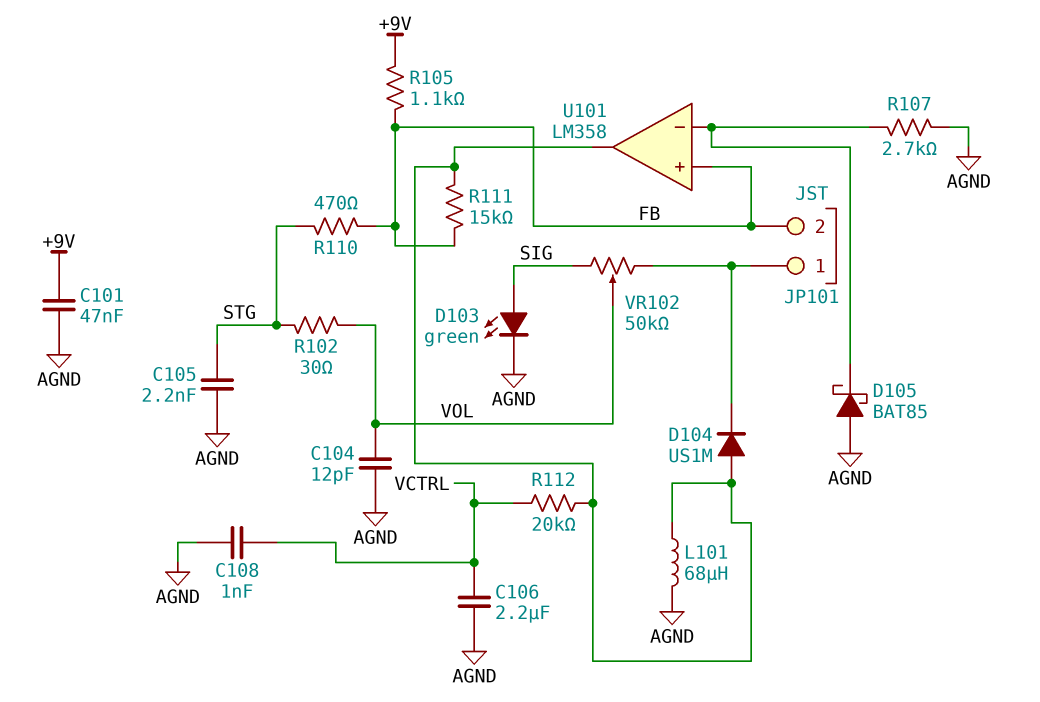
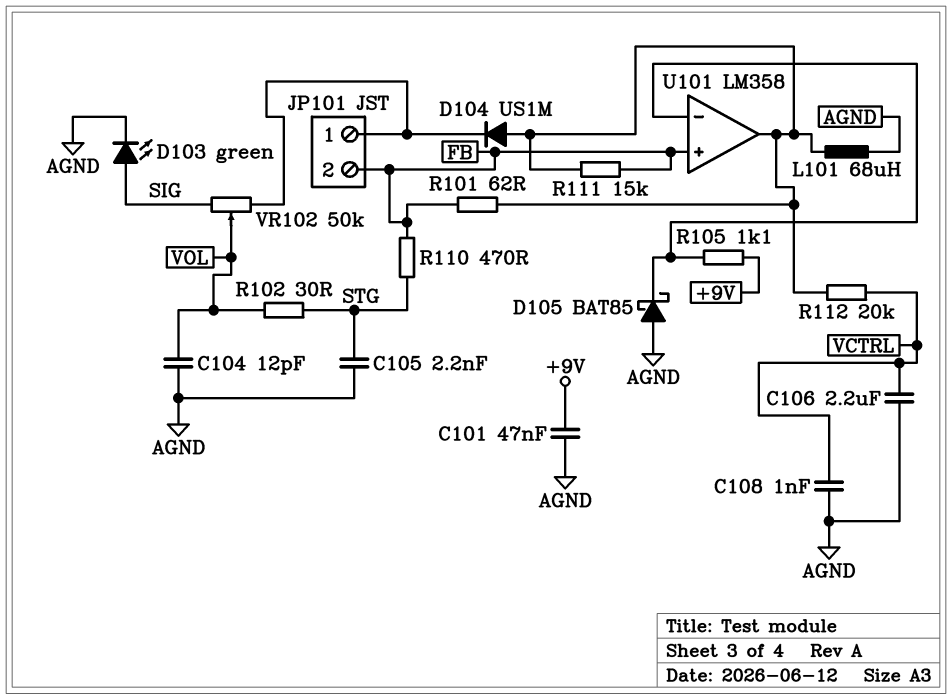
R101: none -> 62 (FB, U101/out)
R105: 1.1k (+9V, FB) -> 1.1k (+9V, U101/in-)
R107: 2.7k (AGND, U101/in-) -> none

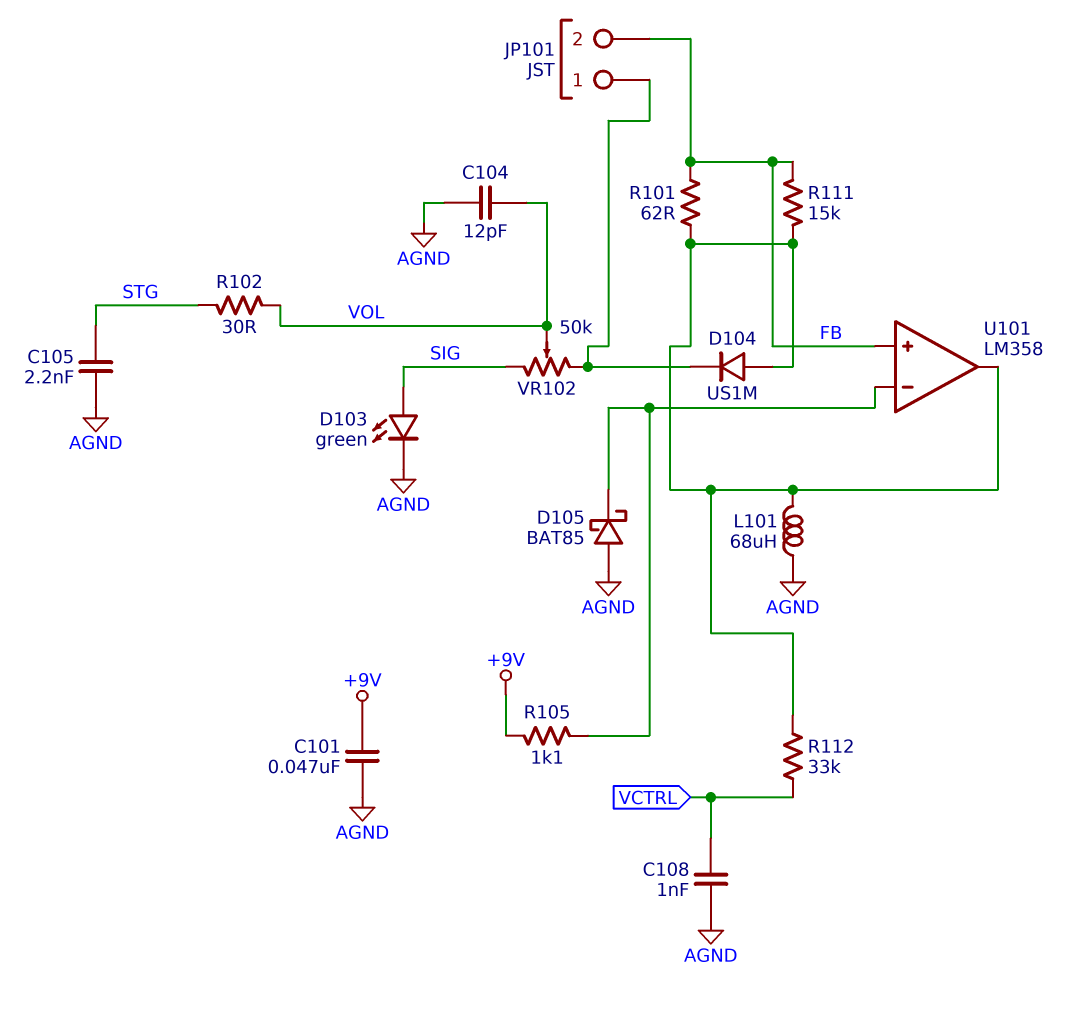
C106: 2.2uF (AGND, VCTRL) -> none
R110: 470 (FB, STG) -> none
R112: 20k (U101/out, VCTRL) -> 33k (U101/out, VCTRL)

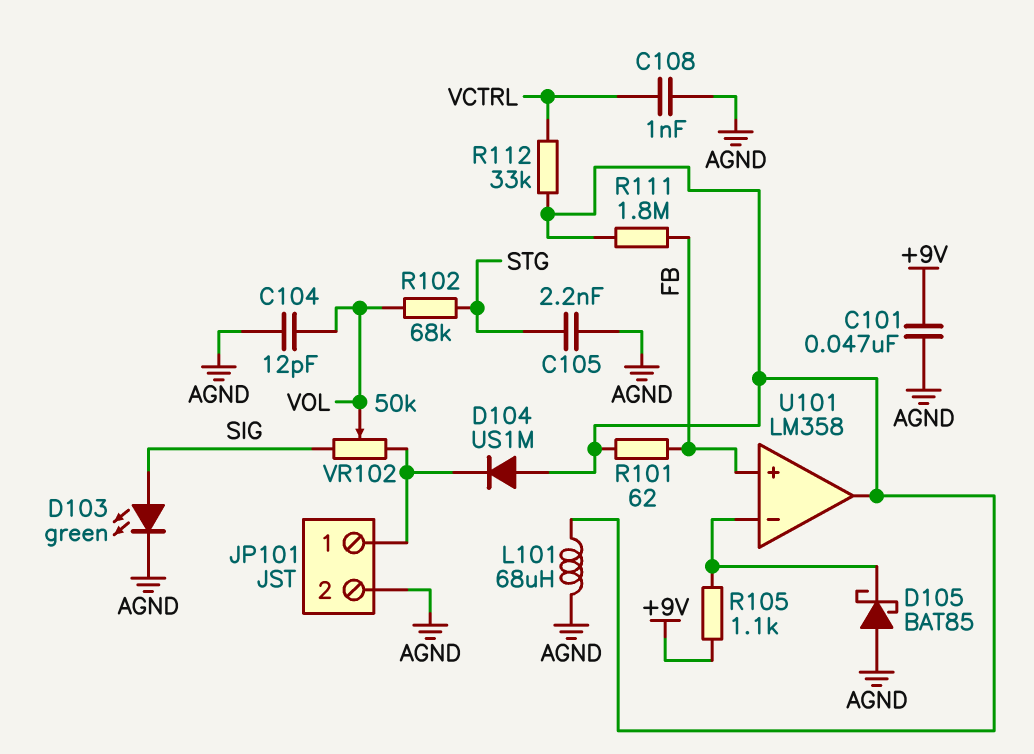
JP101 pin 2: FB -> AGND
R102: 30 (STG, VOL) -> 68k (STG, VOL)
R111: 15k (FB, U101/out) -> 1.8M (FB, U101/out)

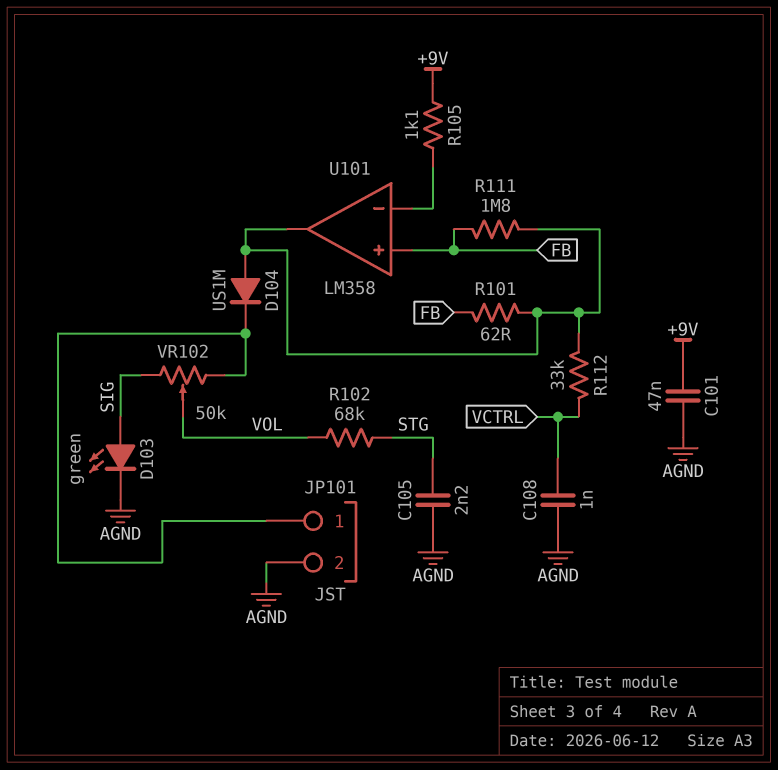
C104: 12pF (AGND, VOL) -> none
D105: schottky BAT85 (A AGND, K U101/in-) -> none
L101: 68uH (AGND, U101/out) -> none

